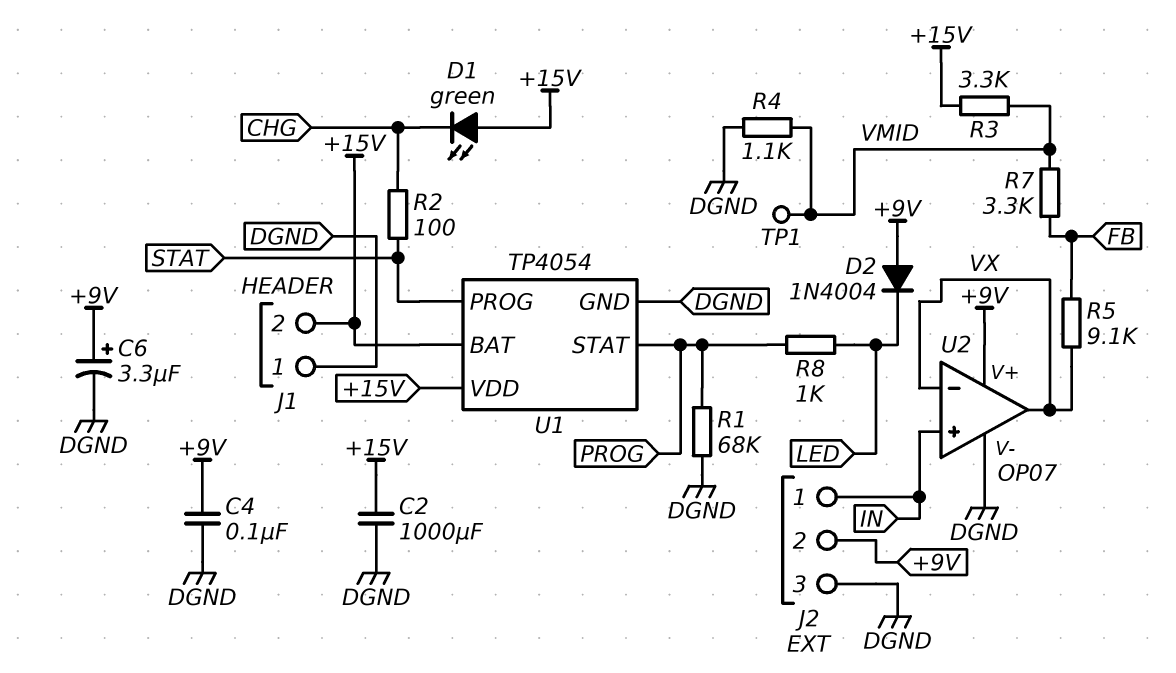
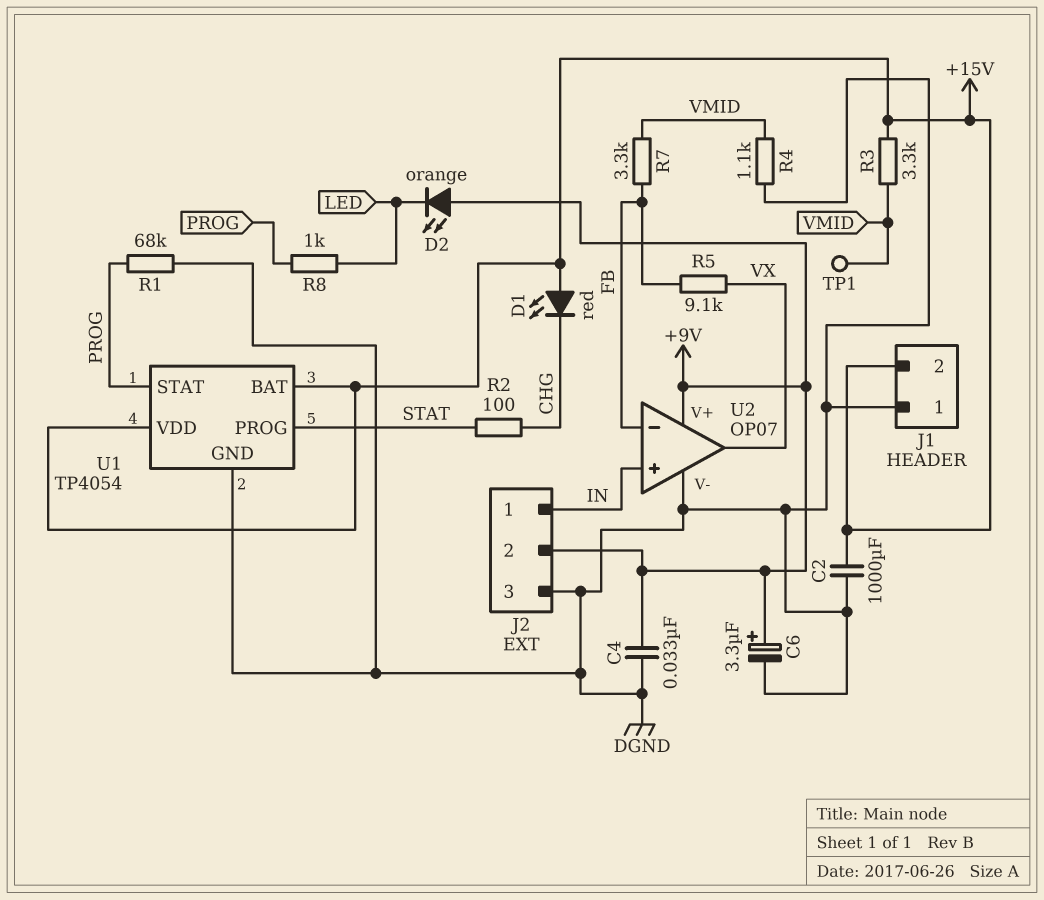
C4: 100nF (+9V, DGND) -> 33nF (+9V, DGND)
D1: LED green (A +15V, K CHG) -> LED red (A +15V, K CHG)
D2: diode 1N4004 (A +9V, K LED) -> LED orange (A +9V, K LED)
U2 pin in-: VX -> FB

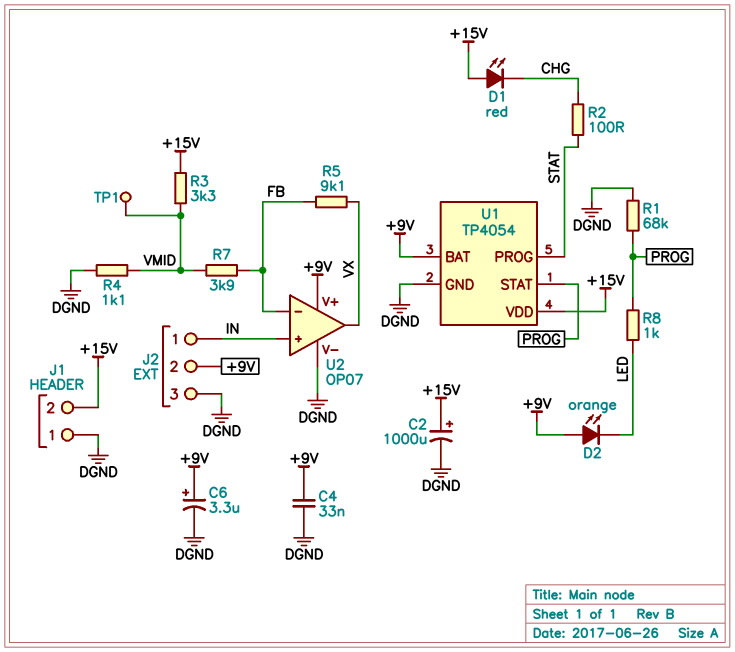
C2: 1000uF (+15V, DGND) -> 1000uF (plus +15V, minus DGND)
R7: 3.3k (FB, VMID) -> 3.9k (FB, VMID)
U1 pin BAT: +15V -> +9V

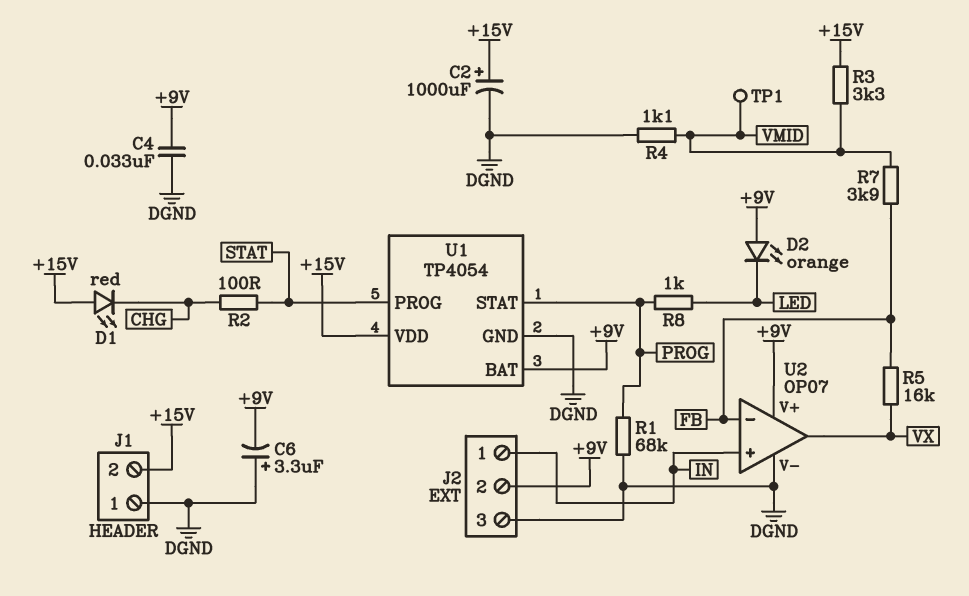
C6: 3.3uF (plus +9V, minus DGND) -> 3.3uF (plus DGND, minus +9V)
R5: 9.1k (FB, VX) -> 16k (FB, VX)

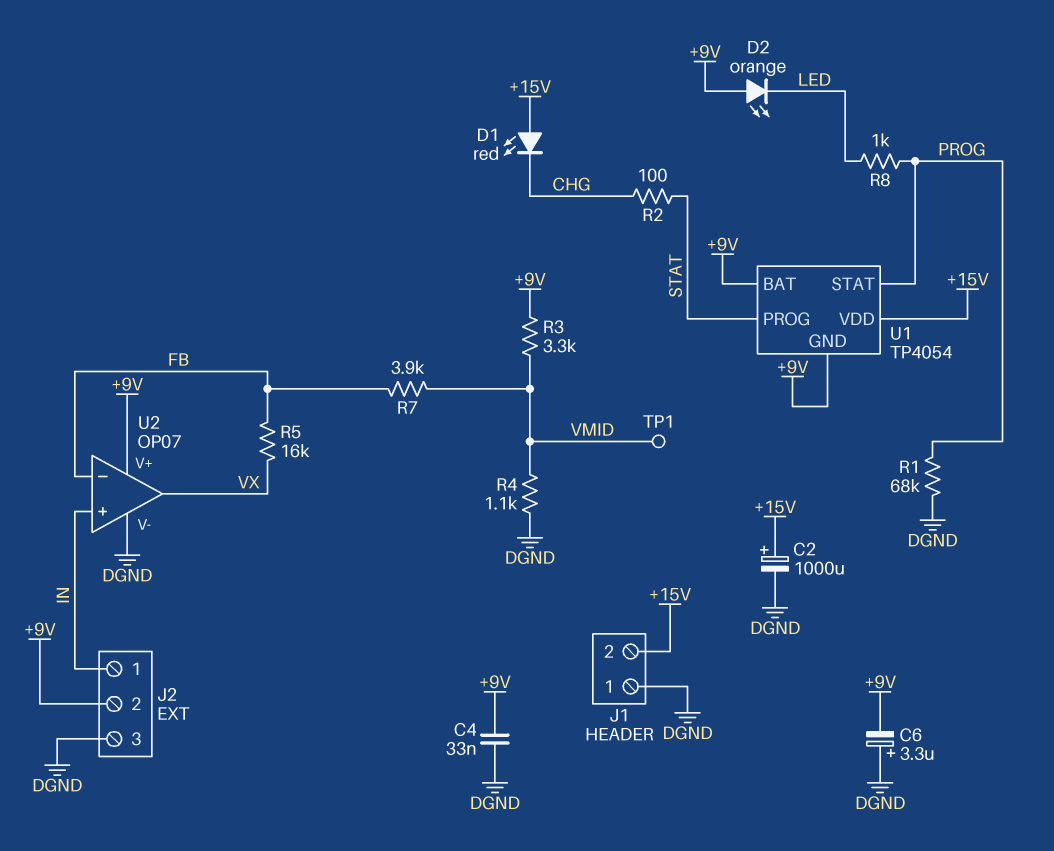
R3: 3.3k (+15V, VMID) -> 3.3k (+9V, VMID)
U1 pin GND: DGND -> +9V

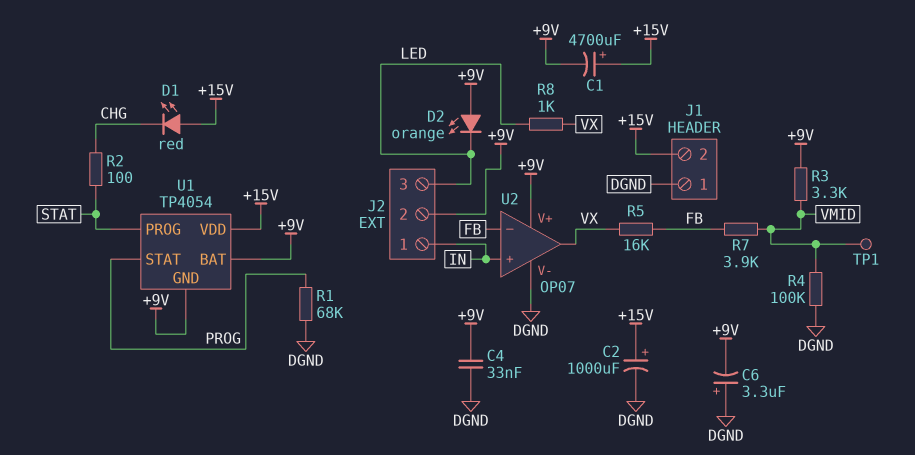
C1: none -> 4700uF (plus +15V, minus +9V)
J2 pin 3: DGND -> LED
R4: 1.1k (DGND, VMID) -> 100k (DGND, VMID)
R8: 1k (LED, PROG) -> 1k (LED, VX)

